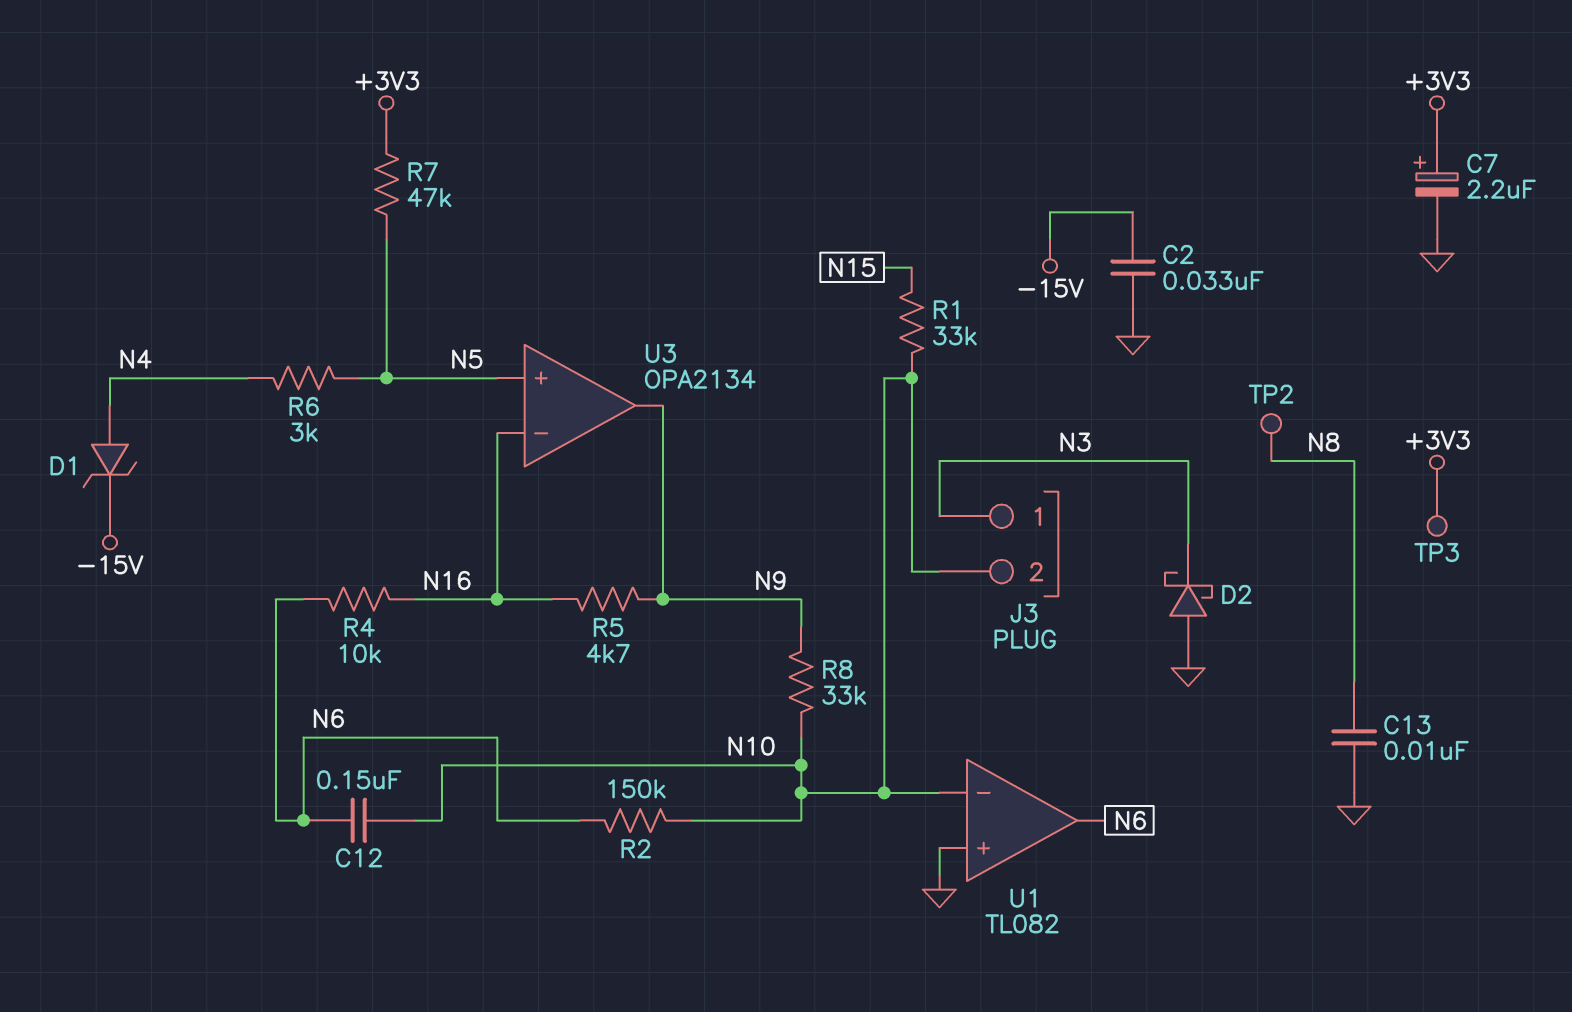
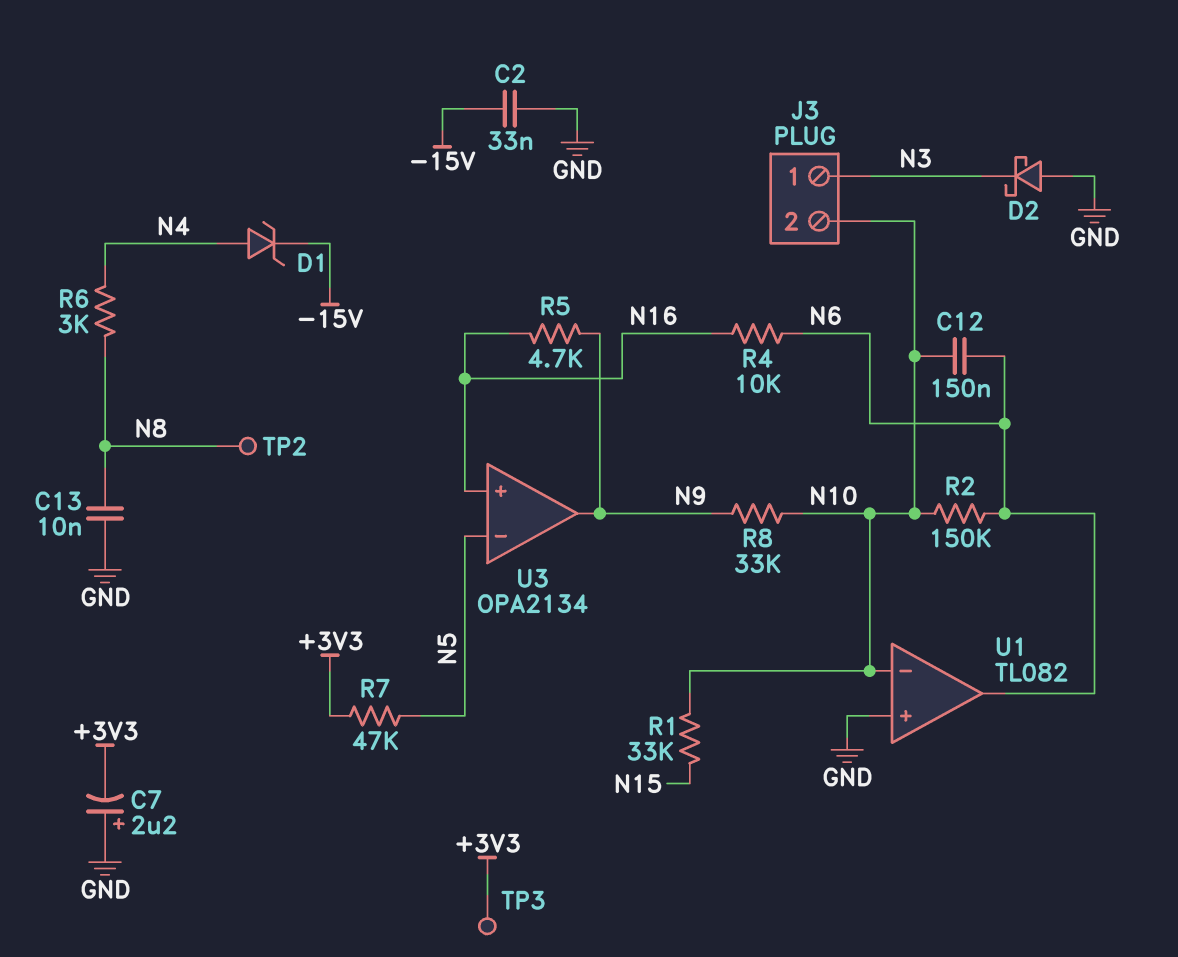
C7: 2.2uF (plus +3V3, minus GND) -> 2.2uF (plus GND, minus +3V3)
R6: 3k (N4, N5) -> 3k (N4, N8)
U3 pin in+: N5 -> N16
U3 pin in-: N16 -> N5

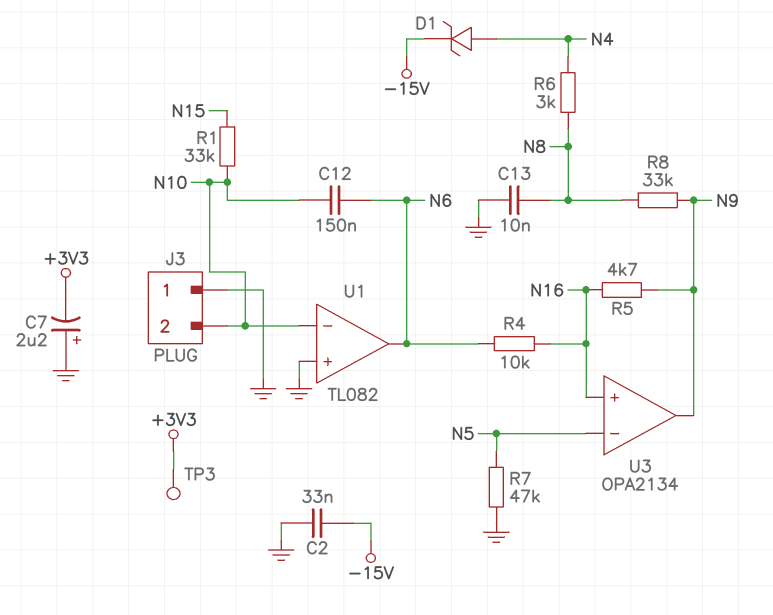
D2: schottky (A GND, K N3) -> none
J3 pin 1: N3 -> GND
R2: 150k (N6, N10) -> none
R7: 47k (+3V3, N5) -> 47k (GND, N5)
R8: 33k (N9, N10) -> 33k (N8, N9)
TP2: test point (N8) -> none

